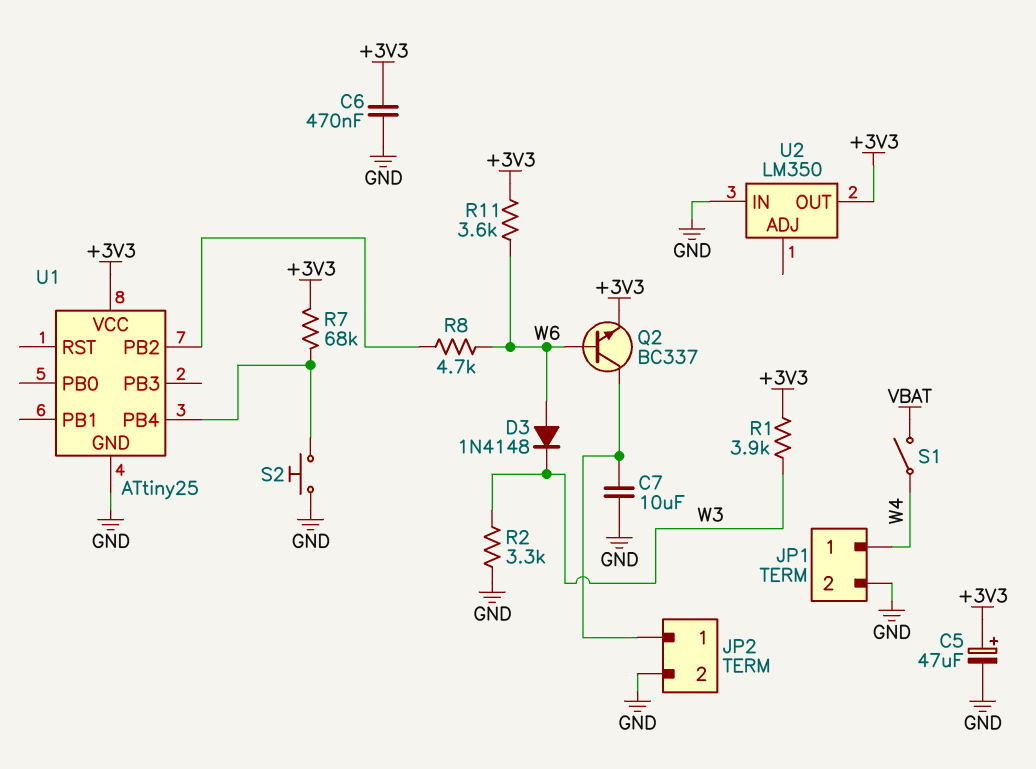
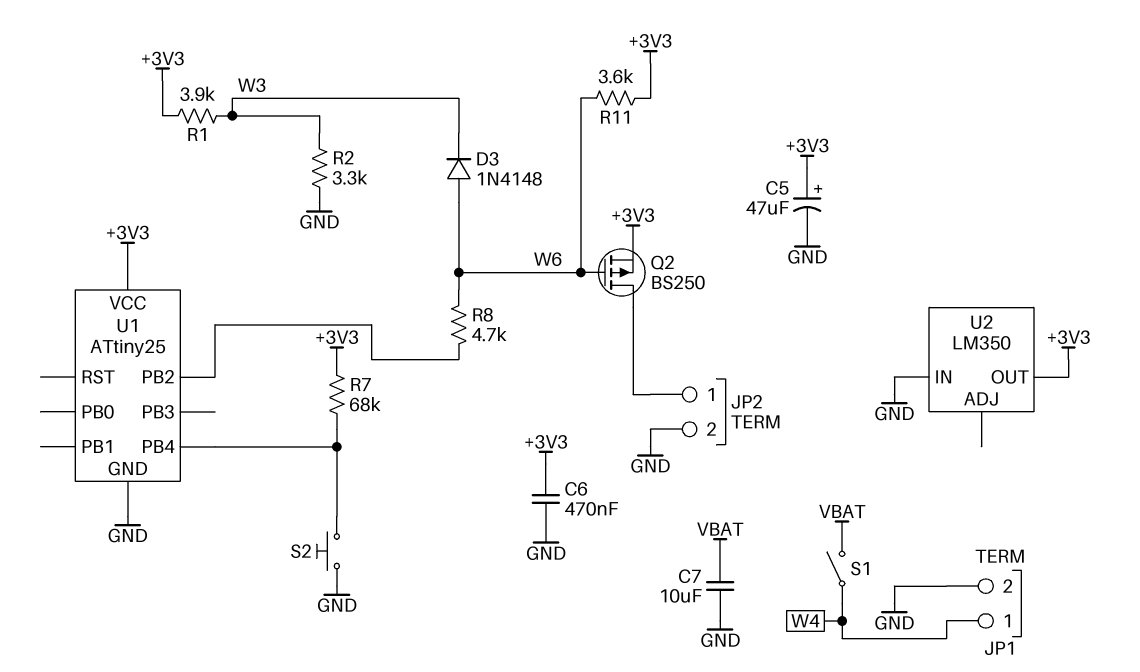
C7: 10uF (GND, JP2/1) -> 10uF (GND, VBAT)
Q2: NPN BC337 (B W6, C JP2/1, E +3V3) -> PMOS BS250 (G W6, D JP2/1, S +3V3)

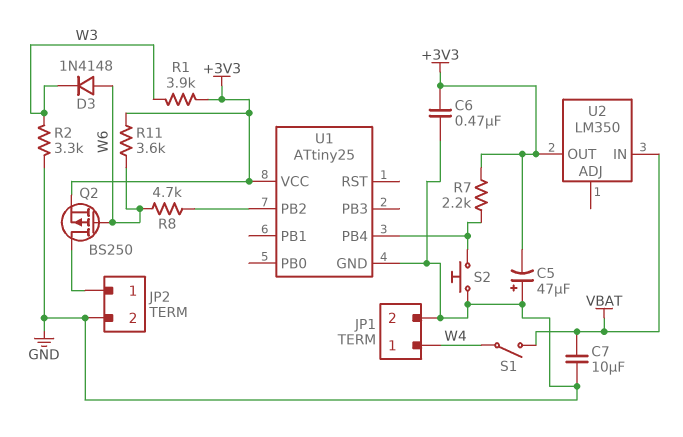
C5: 47uF (plus +3V3, minus GND) -> 47uF (plus GND, minus +3V3)
R7: 68k (+3V3, U1/PB4) -> 2.2k (+3V3, U1/PB4)
U2 pin IN: GND -> VBAT

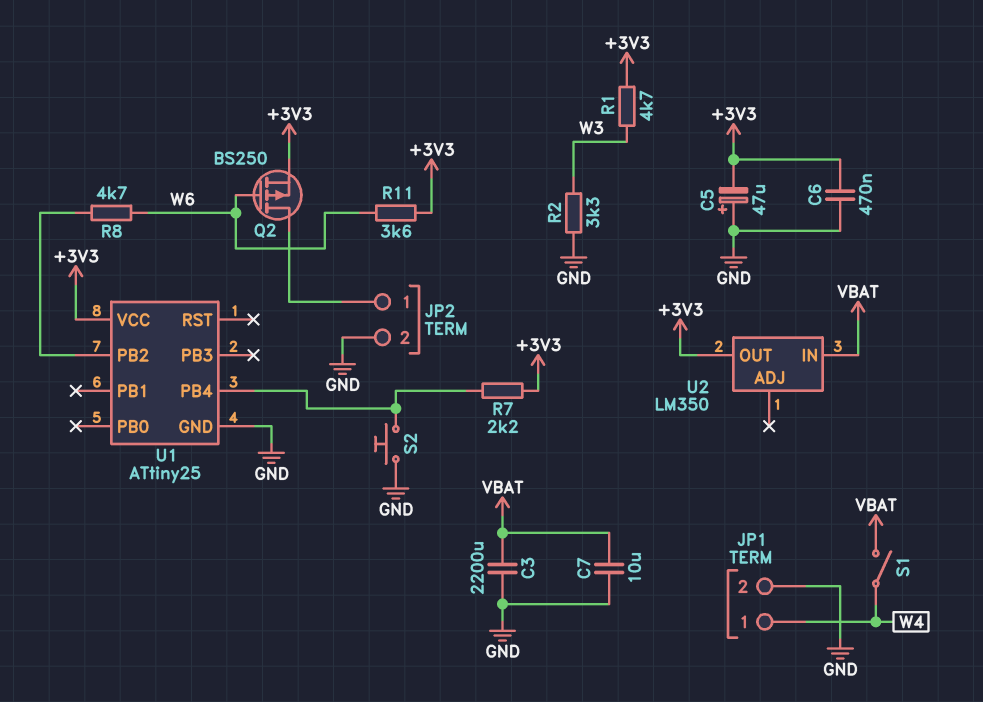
C3: none -> 2200uF (GND, VBAT)
D3: diode 1N4148 (A W6, K W3) -> none
R1: 3.9k (+3V3, W3) -> 4.7k (+3V3, W3)

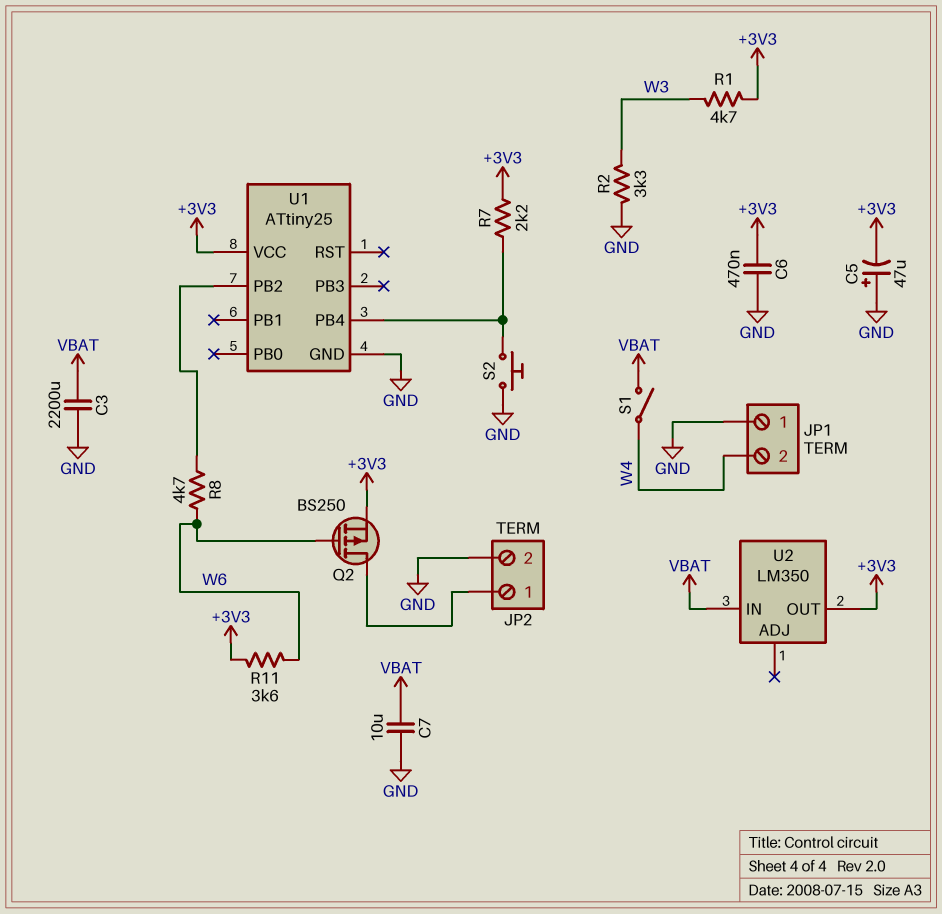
JP1 pin 1: W4 -> GND
JP1 pin 2: GND -> W4

